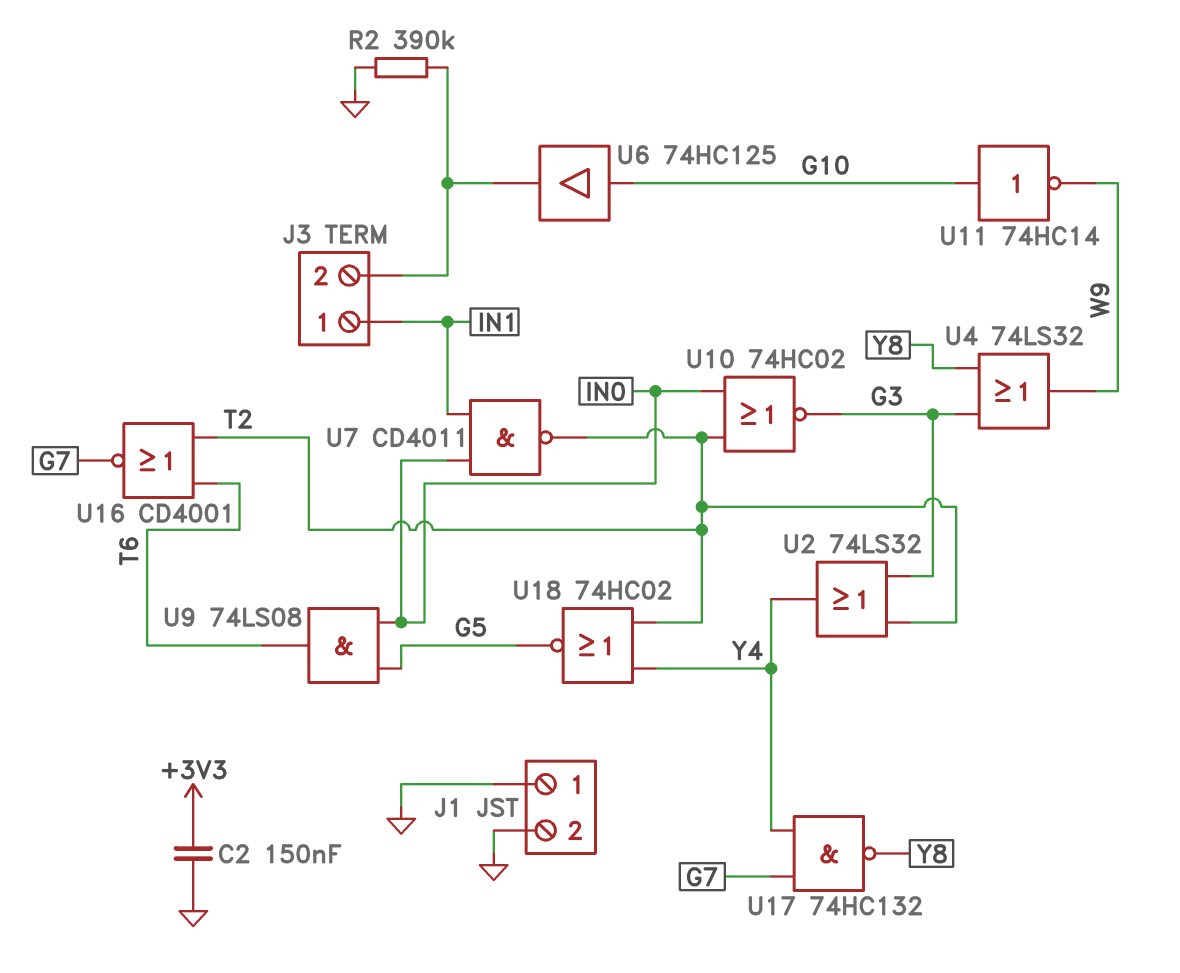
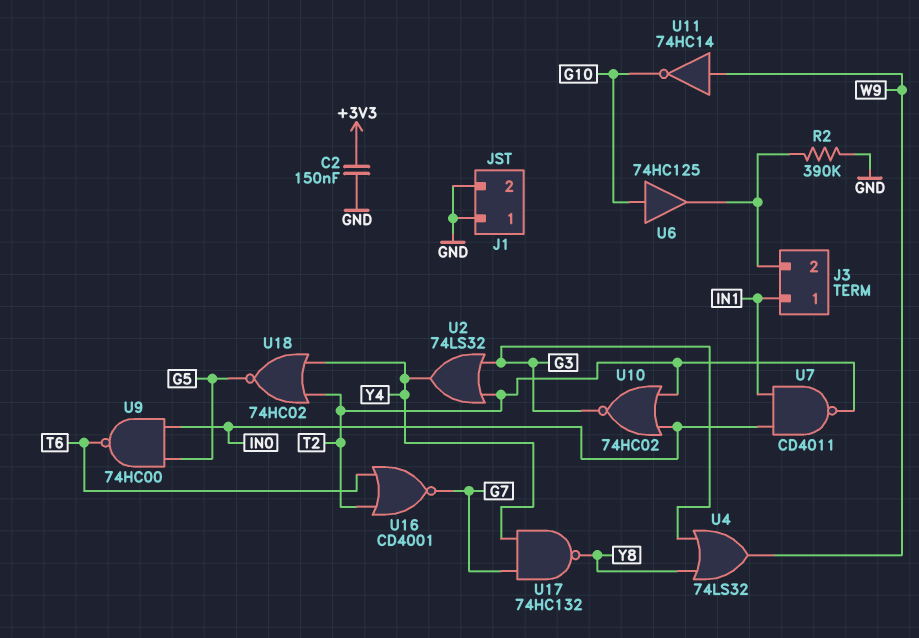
U9: AND 74LS08 (in G5, in IN0, out T6) -> NAND 74HC00 (in G5, in IN0, out T6)
U11: NOT 74HC14 (in G10, out W9) -> NOT 74HC14 (in W9, out G10)

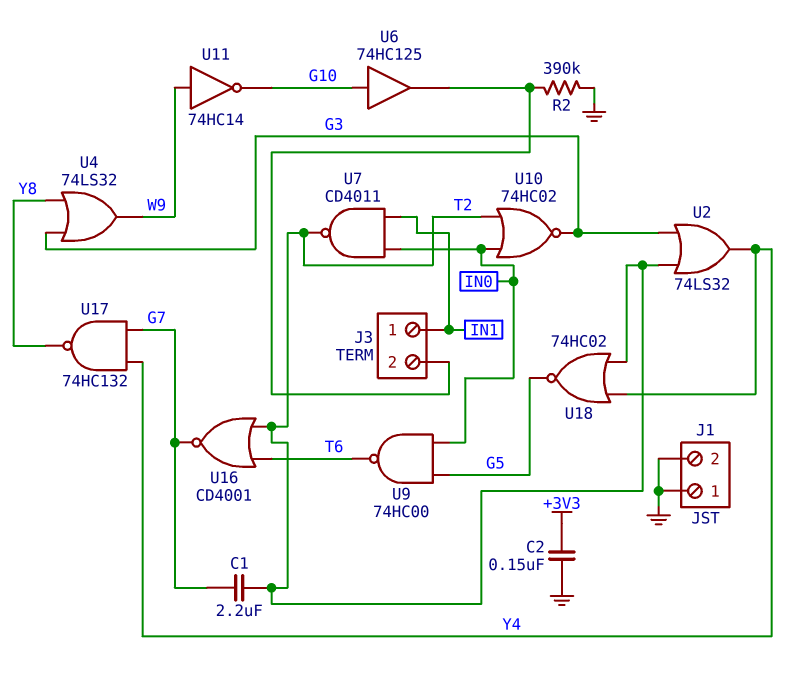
C1: none -> 2.2uF (G7, T2)

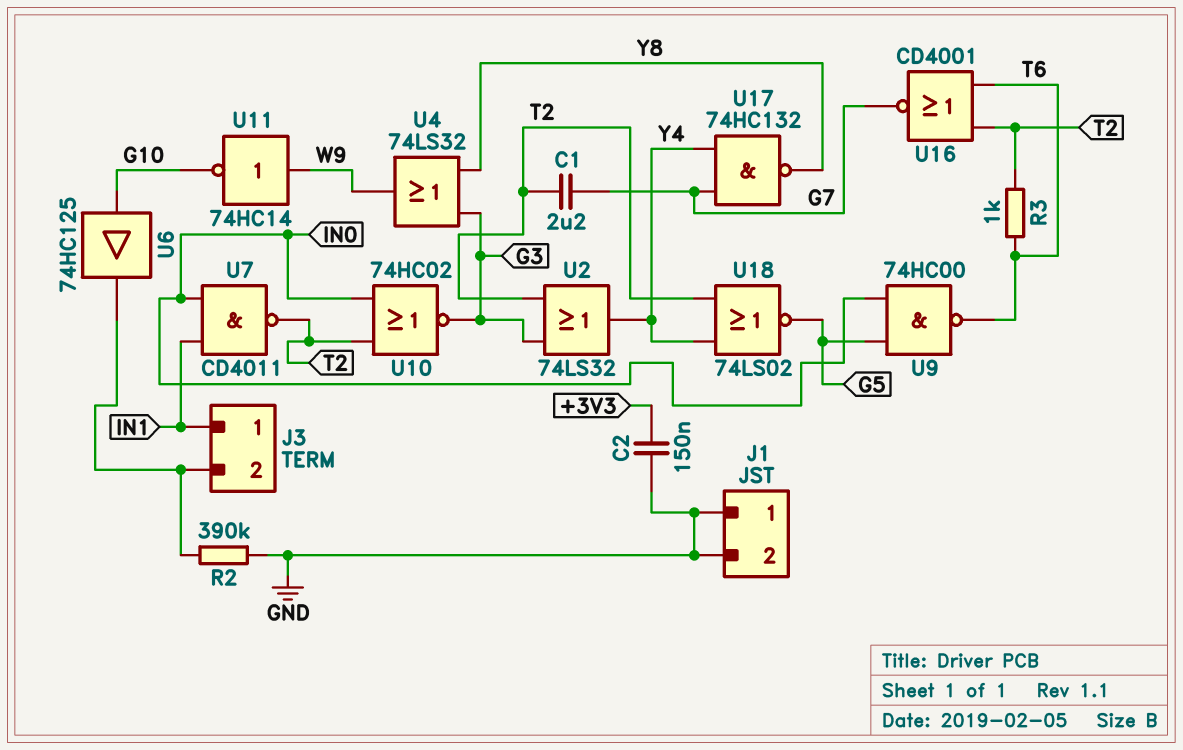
R3: none -> 1k (T2, T6)
U18: NOR 74HC02 (in T2, in Y4, out G5) -> NOR 74LS02 (in T2, in Y4, out G5)

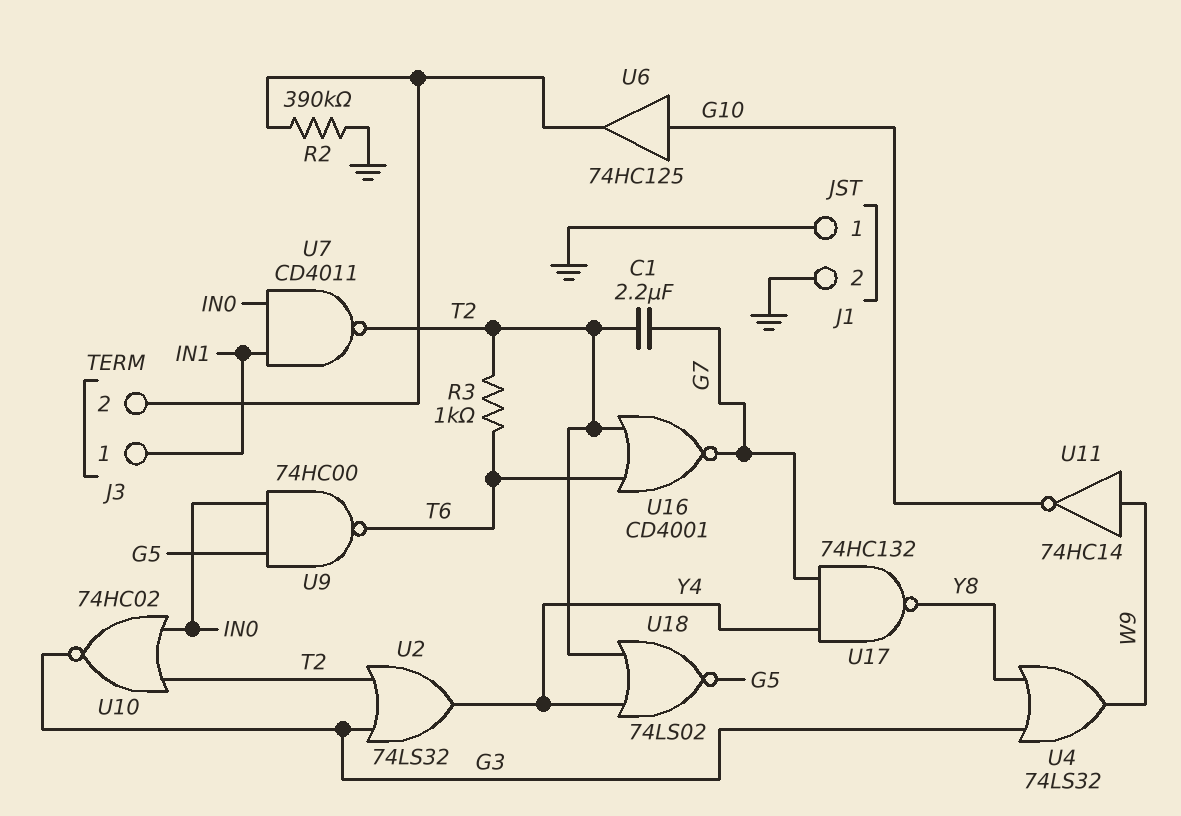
C2: 150nF (+3V3, GND) -> none

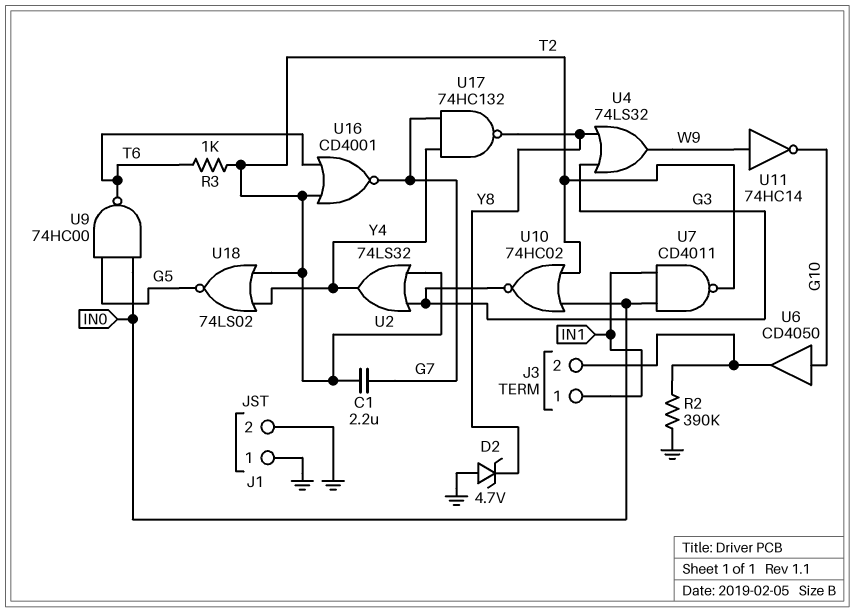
D2: none -> zener 4.7V (A GND, K Y8)
U6: buffer 74HC125 (in G10, out J3/2) -> buffer CD4050 (in G10, out J3/2)

